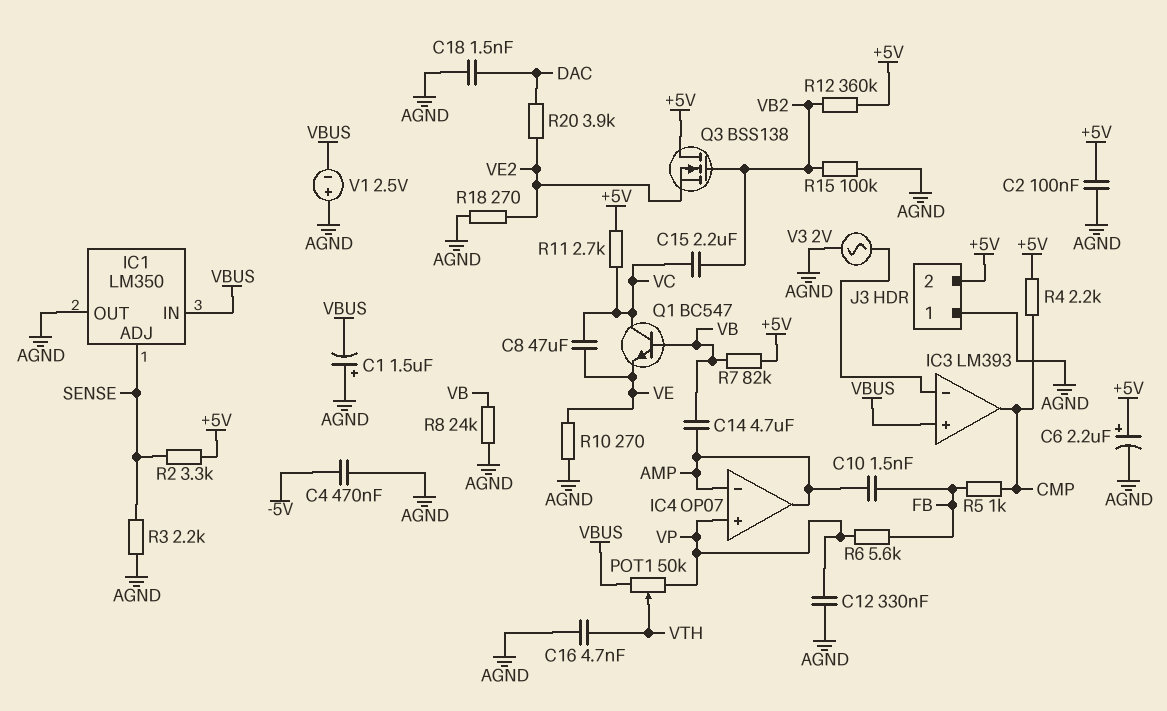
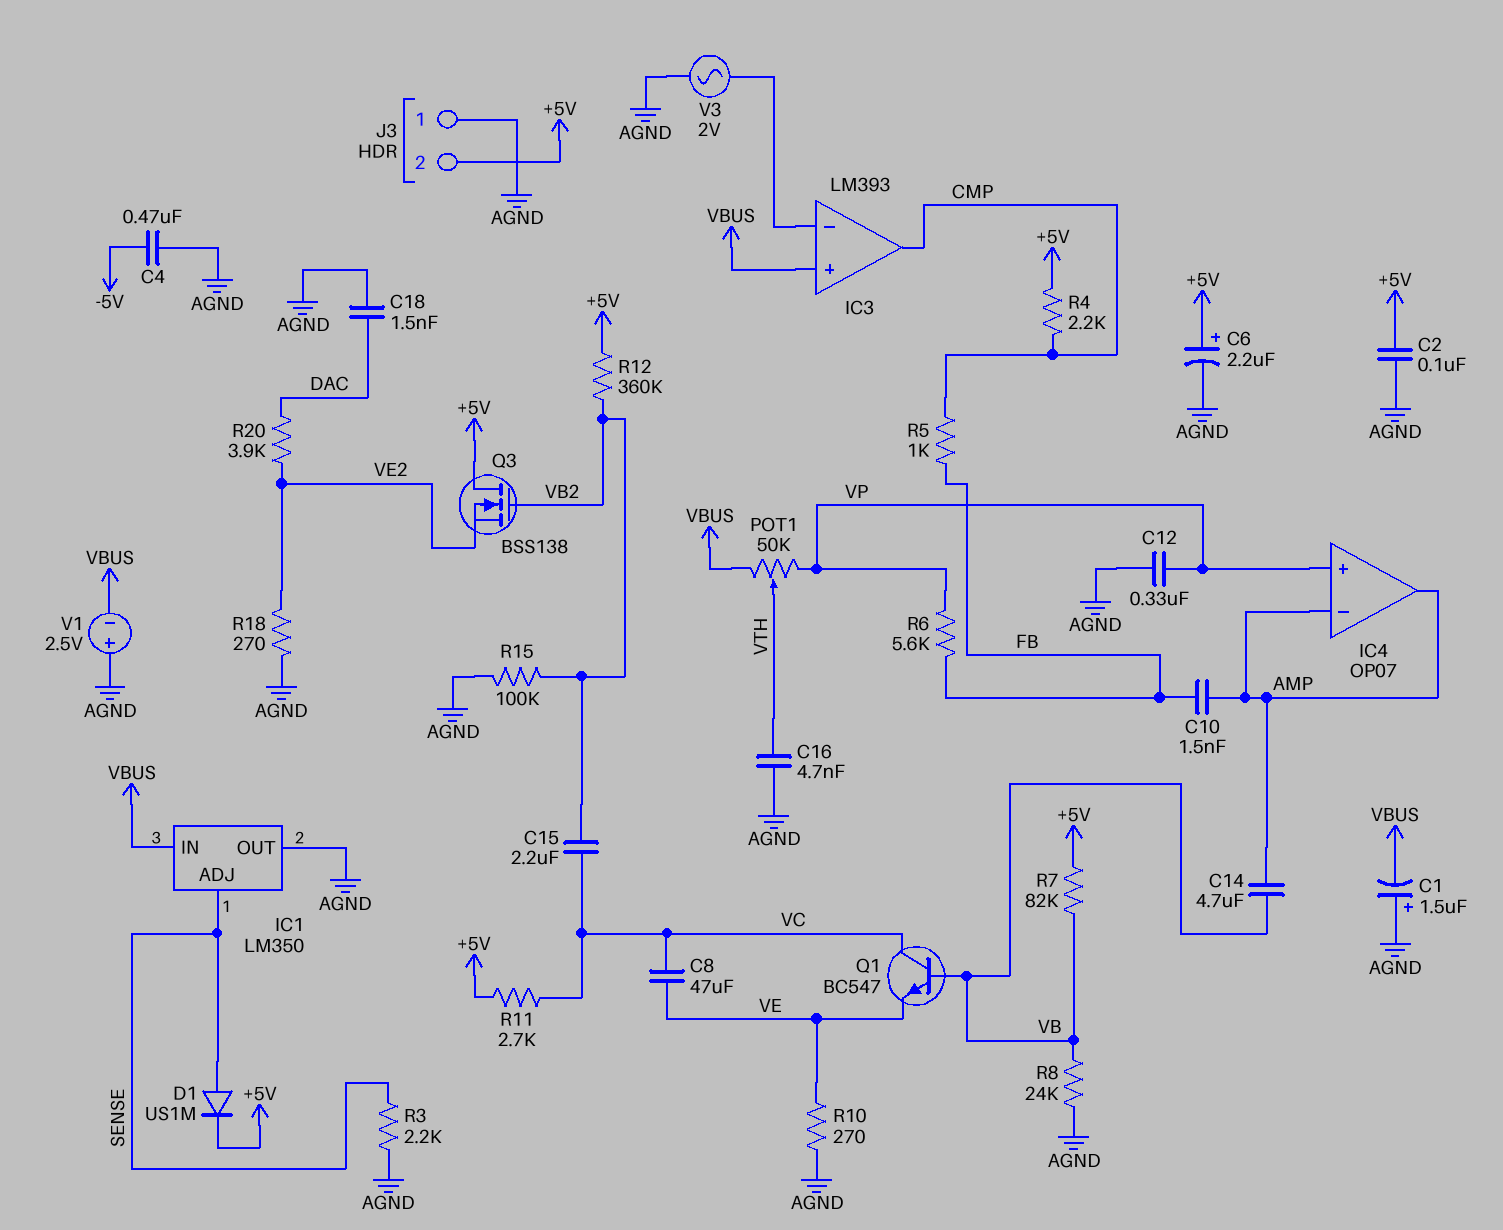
D1: none -> diode US1M (A SENSE, K +5V)
R2: 3.3k (+5V, SENSE) -> none

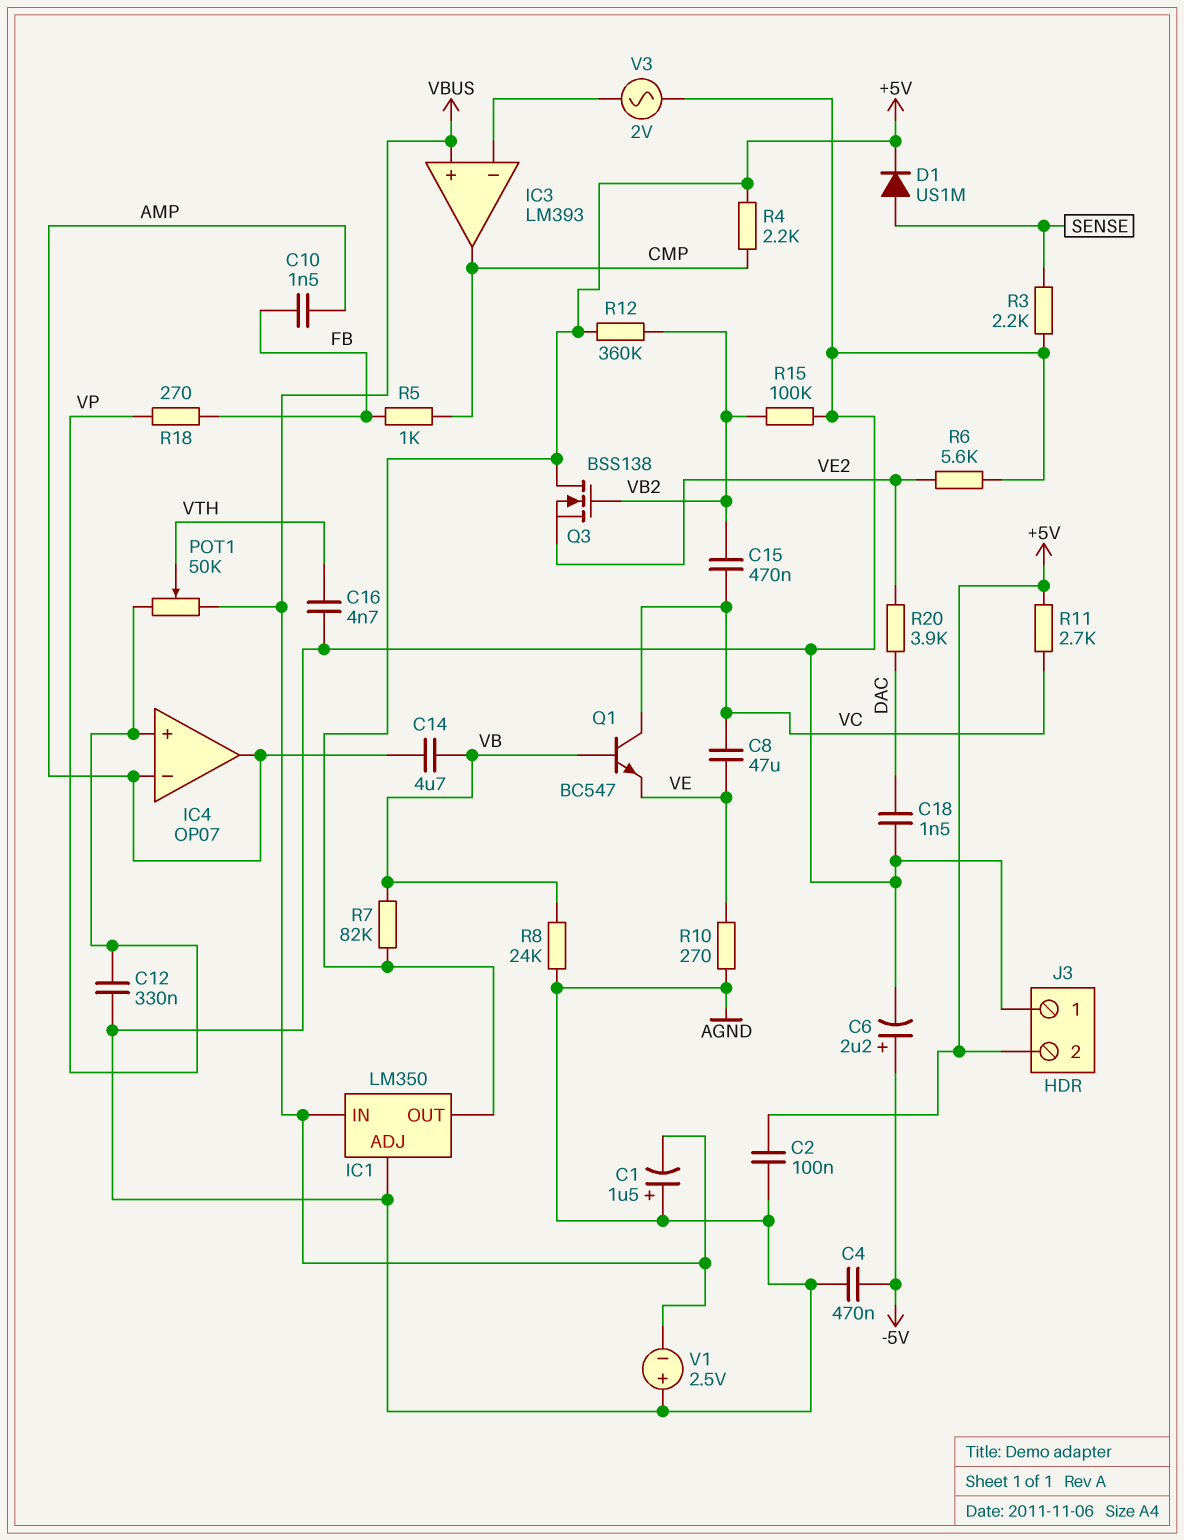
C6: 2.2uF (plus +5V, minus AGND) -> 2.2uF (plus -5V, minus AGND)
C15: 2.2uF (VB2, VC) -> 470nF (VB2, VC)
IC1 pin ADJ: SENSE -> AGND
IC1 pin OUT: AGND -> +5V
R6: 5.6k (FB, VP) -> 5.6k (AGND, VE2)
R18: 270 (AGND, VE2) -> 270 (FB, VP)

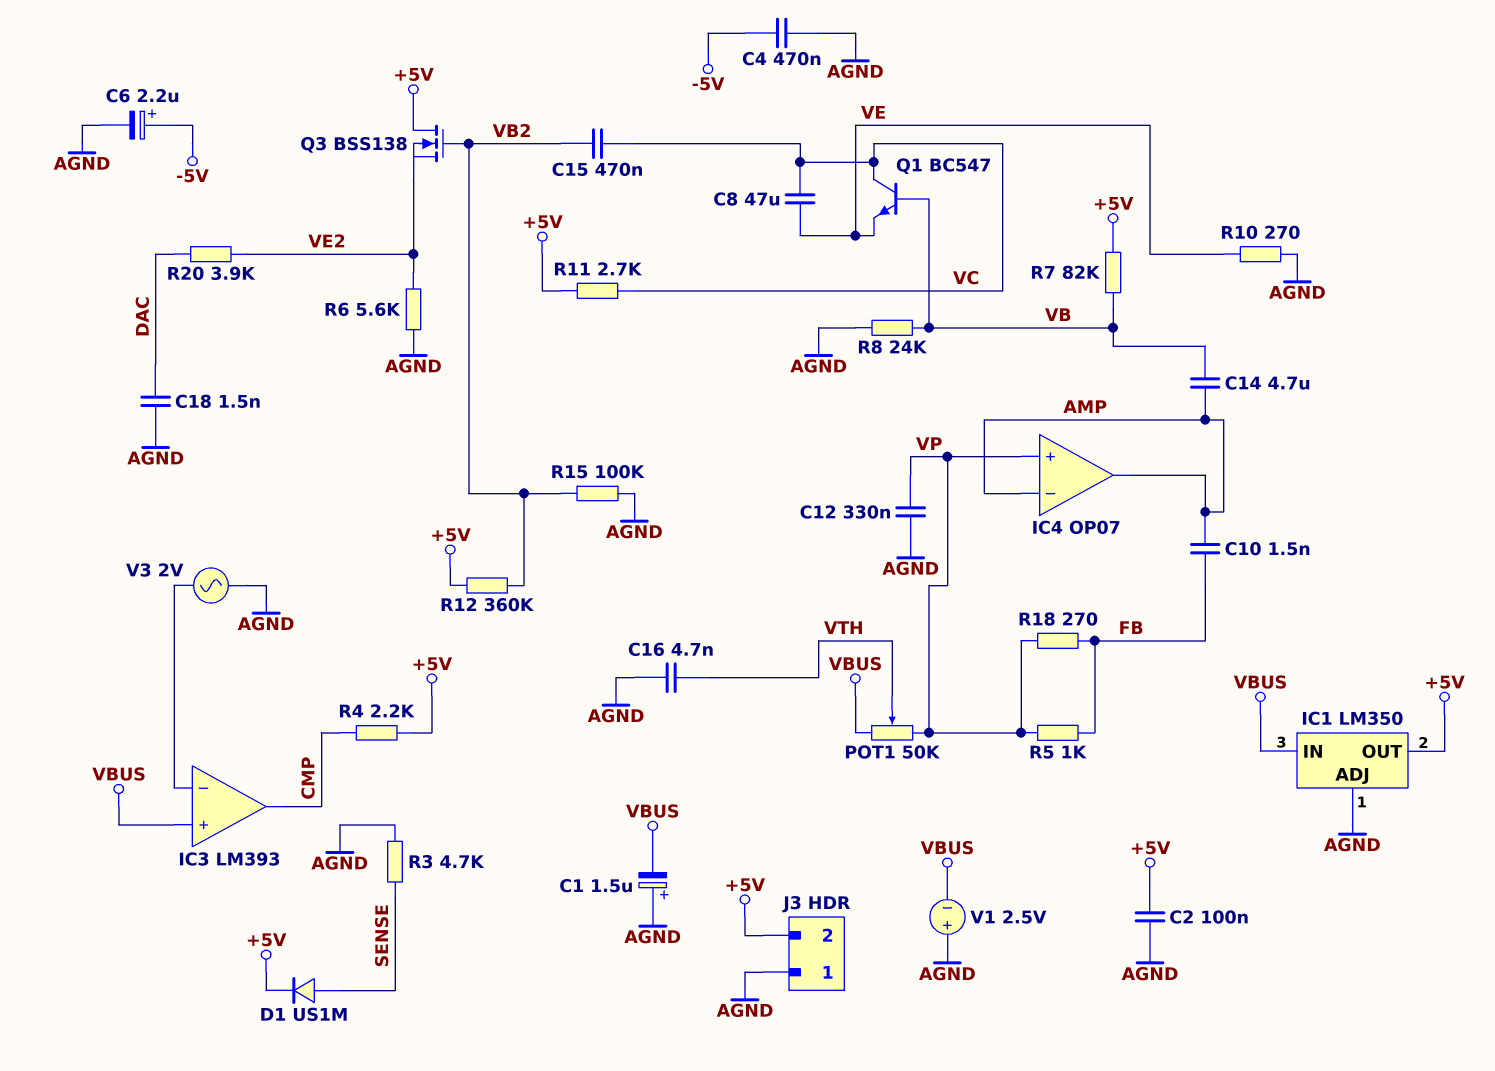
R3: 2.2k (AGND, SENSE) -> 4.7k (AGND, SENSE)
R5: 1k (CMP, FB) -> 1k (FB, VP)

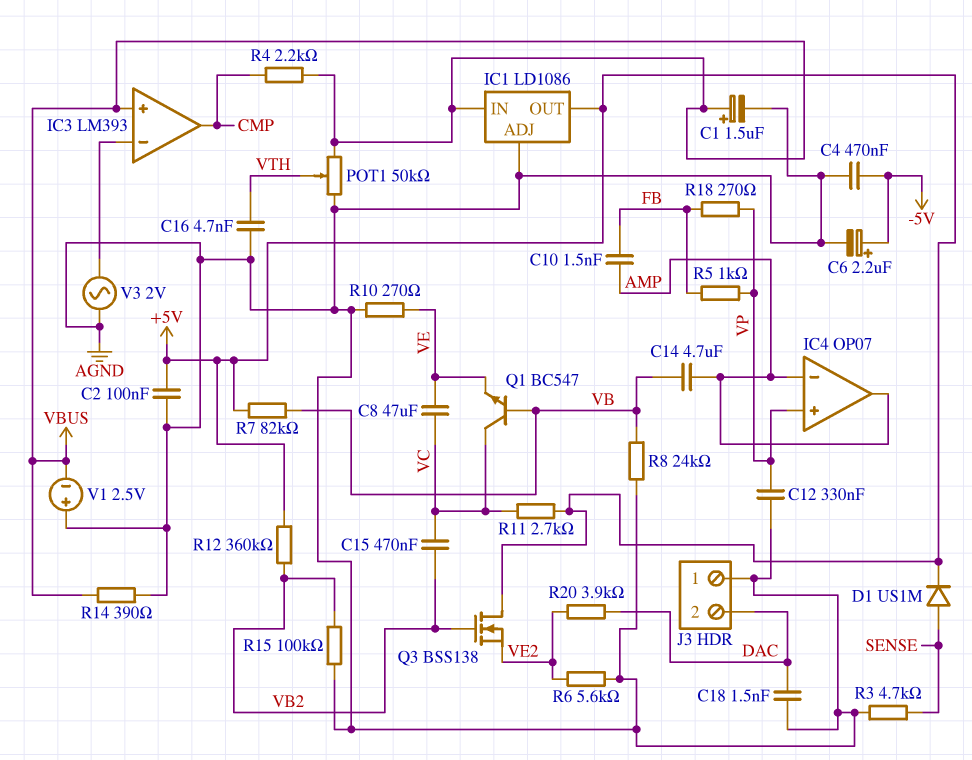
C1: 1.5uF (plus AGND, minus VBUS) -> 1.5uF (plus VBUS, minus AGND)
IC1: LM350 -> LD1086
J3 pin 2: +5V -> DAC
POT1: 50k (VBUS, VP, wiper VTH) -> 50k (AGND, VBUS, wiper VTH)
R4: 2.2k (+5V, CMP) -> 2.2k (CMP, VBUS)
R14: none -> 390 (AGND, VBUS)

